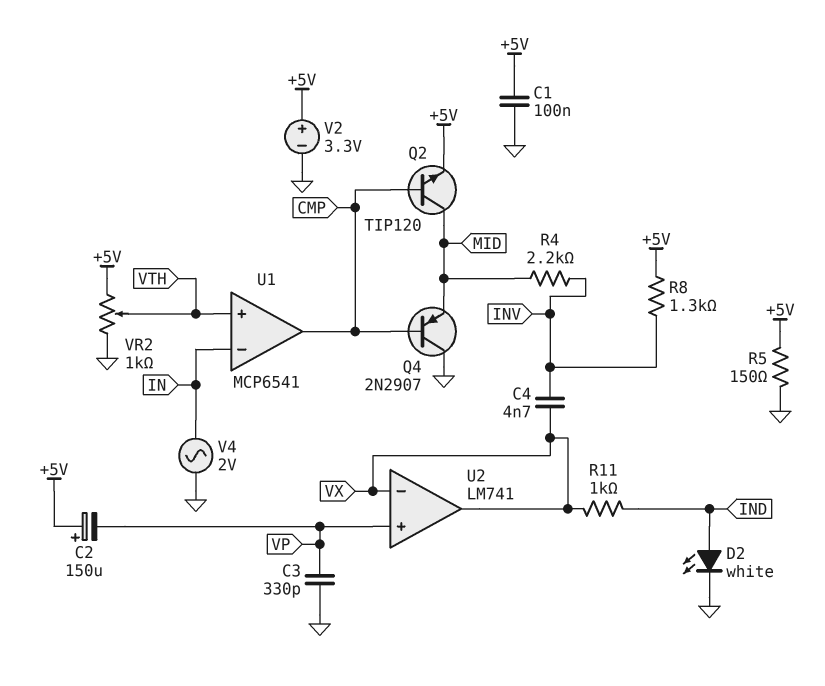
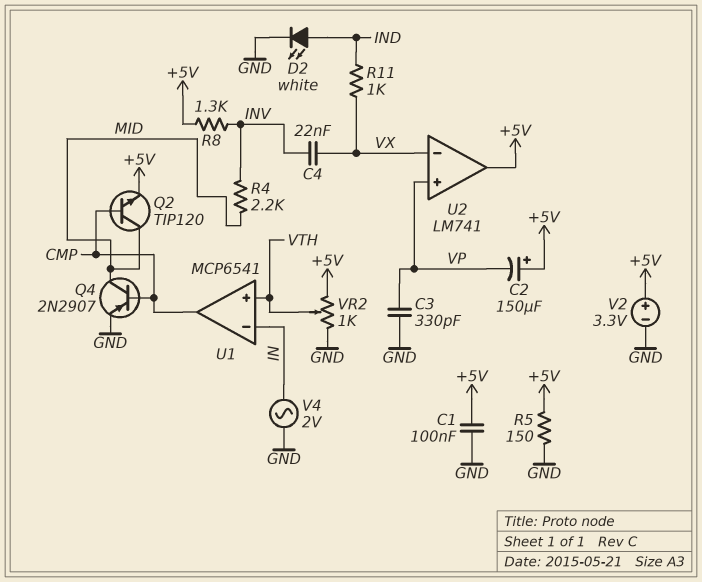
C4: 4.7nF (INV, VX) -> 22nF (INV, VX)
Q4: PNP 2N2907 (B CMP, C GND, E MID) -> PNP 2N2907 (B CMP, C MID, E GND)
U2 pin out: VX -> +5V

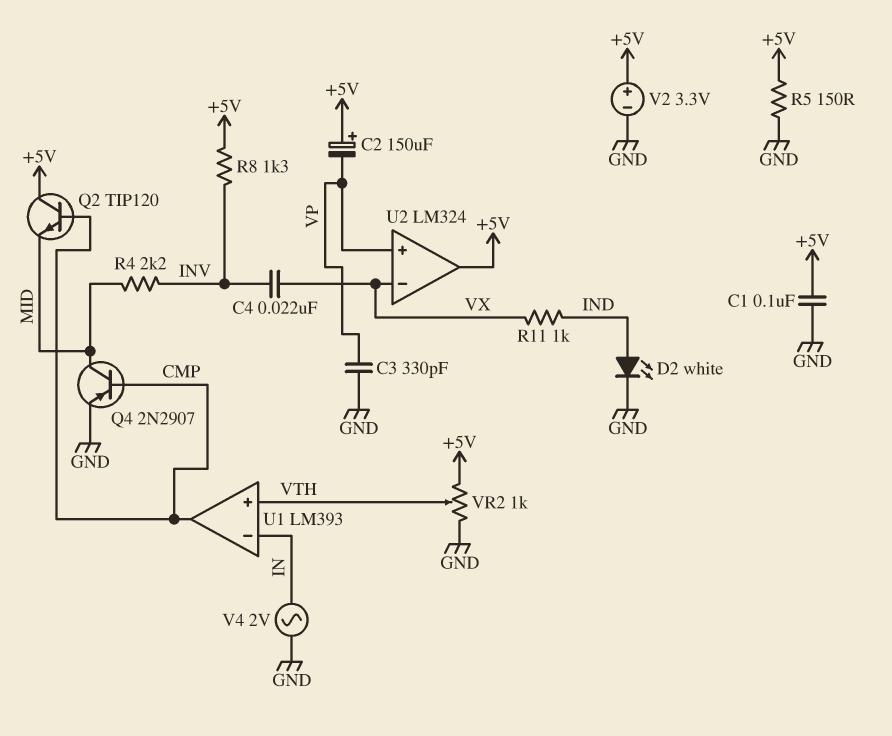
Q2: NPN TIP120 (B CMP, C MID, E +5V) -> NPN TIP120 (B CMP, C +5V, E MID)
U1: MCP6541 -> LM393
U2: LM741 -> LM324

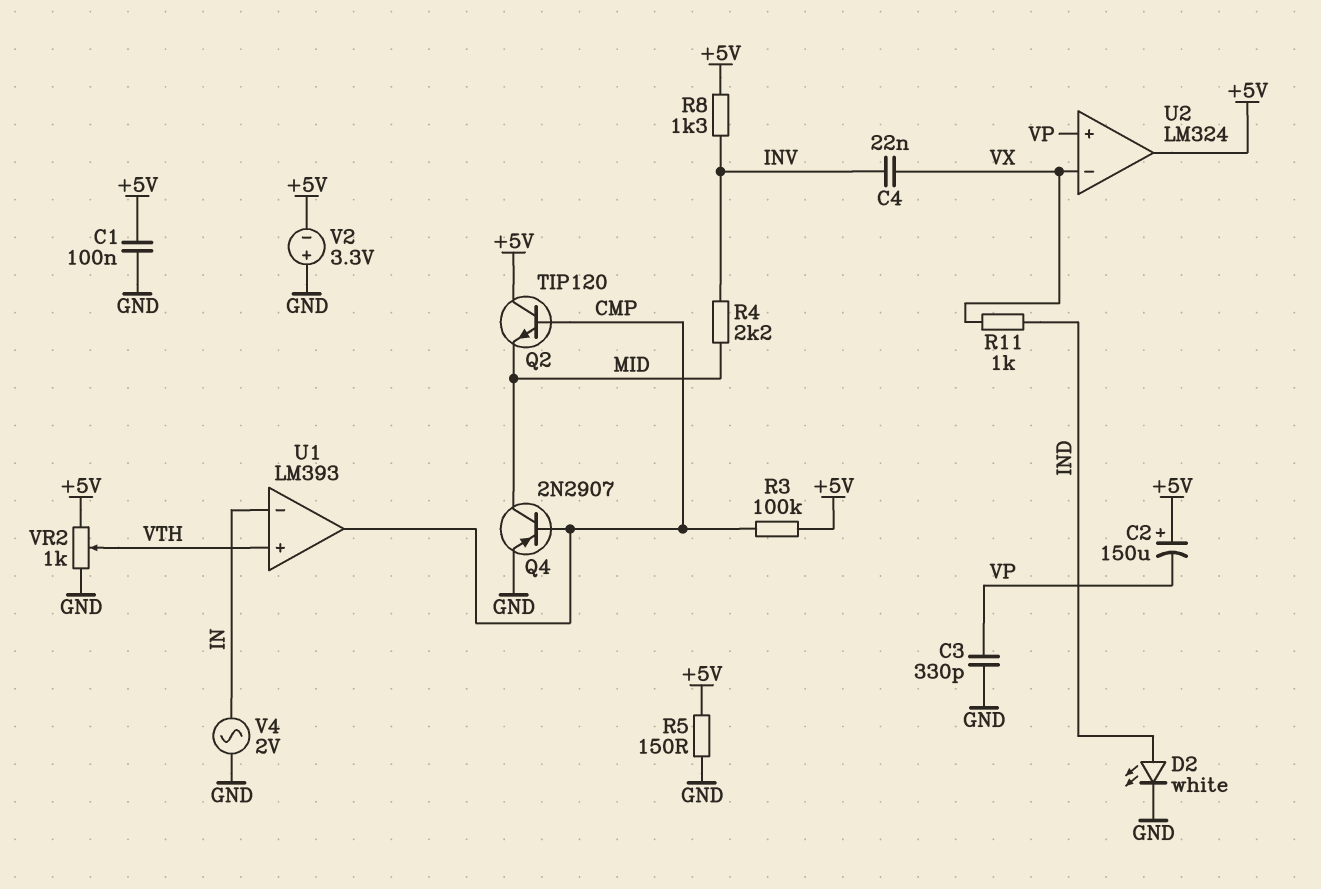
R3: none -> 100k (+5V, CMP)
V2: 3.3V (plus +5V, minus GND) -> 3.3V (plus GND, minus +5V)

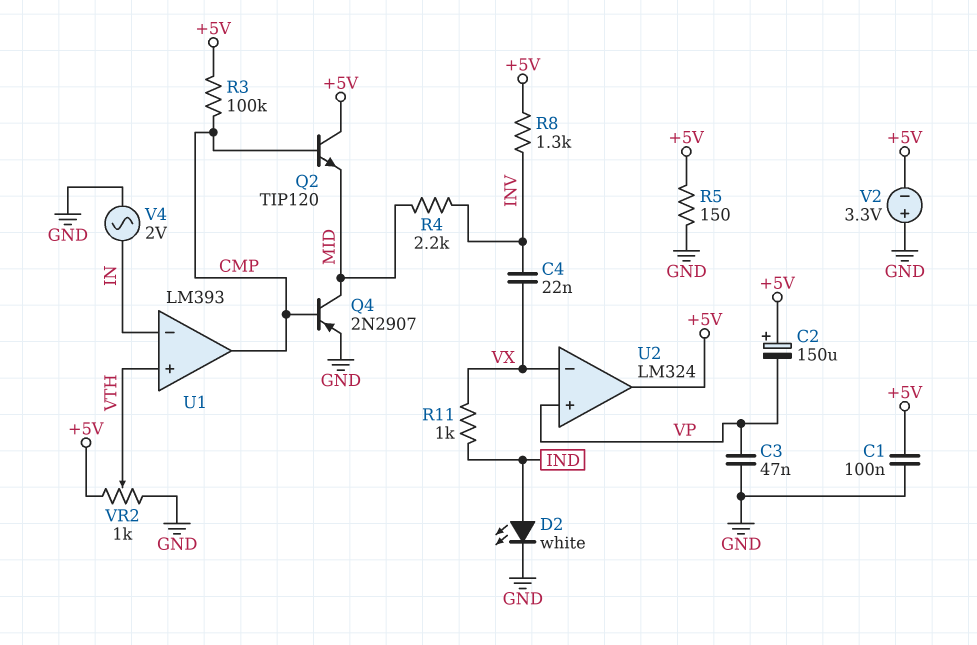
C3: 330pF (GND, VP) -> 47nF (GND, VP)

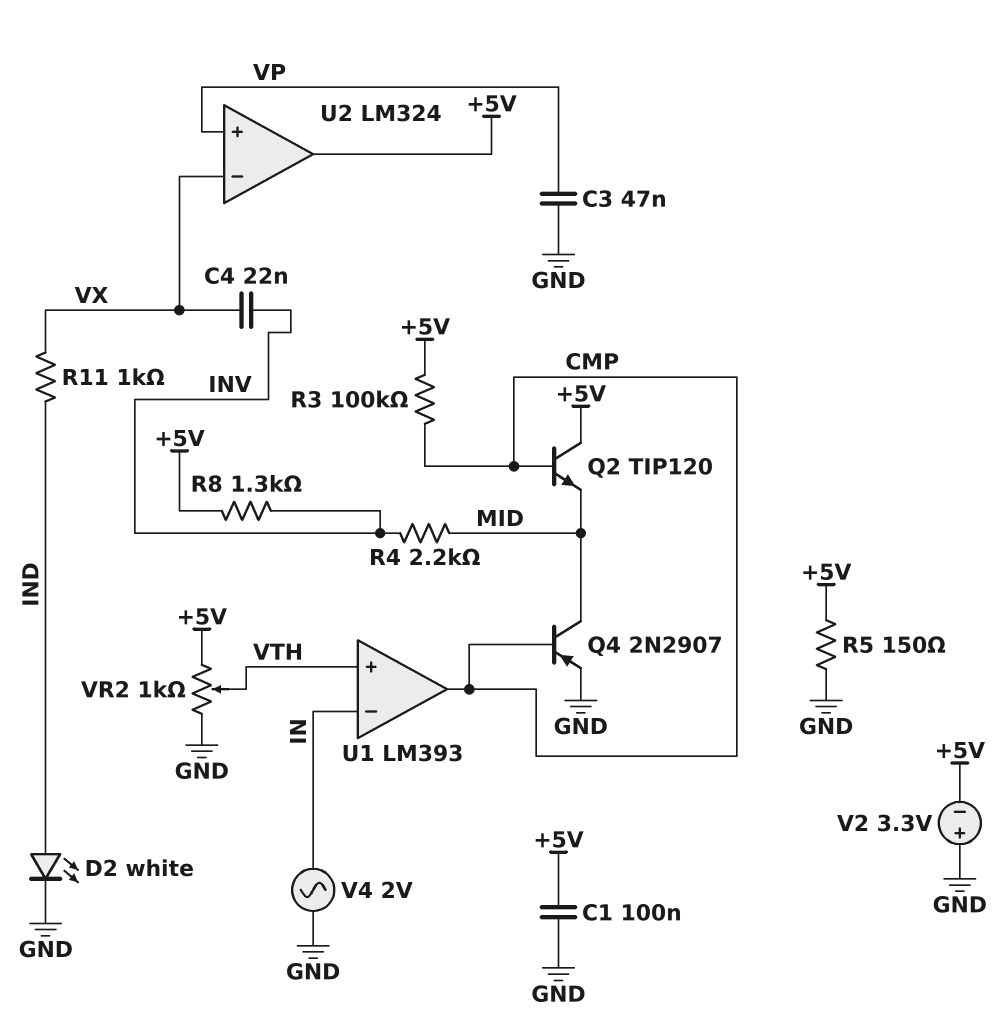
C2: 150uF (plus +5V, minus VP) -> none

